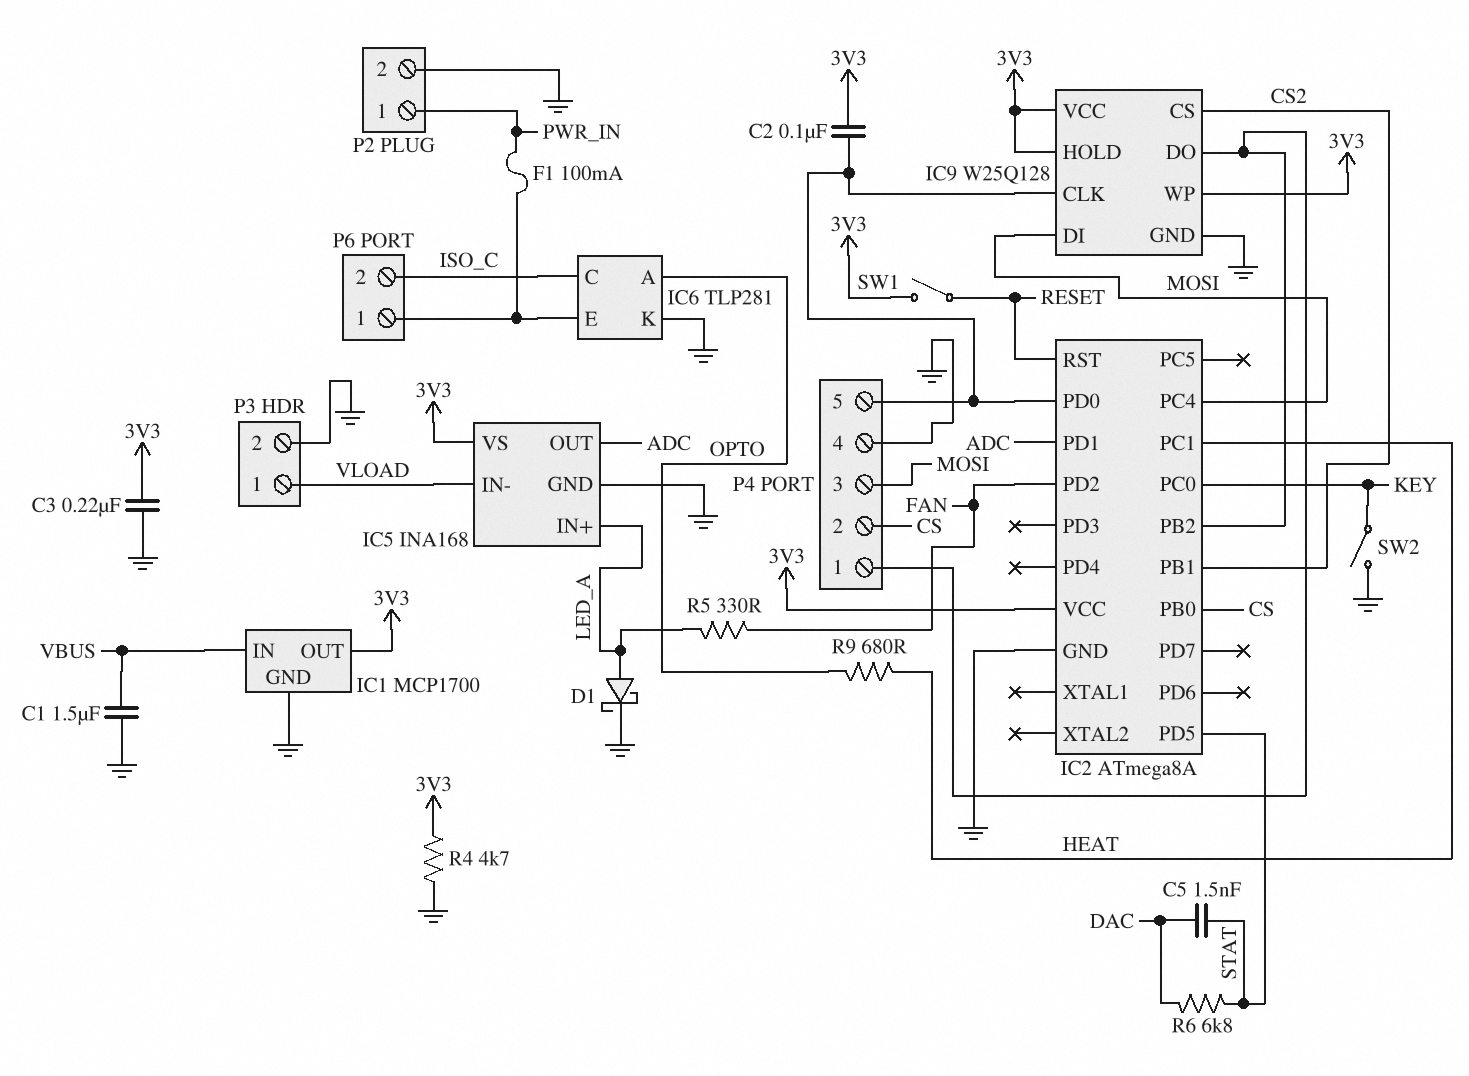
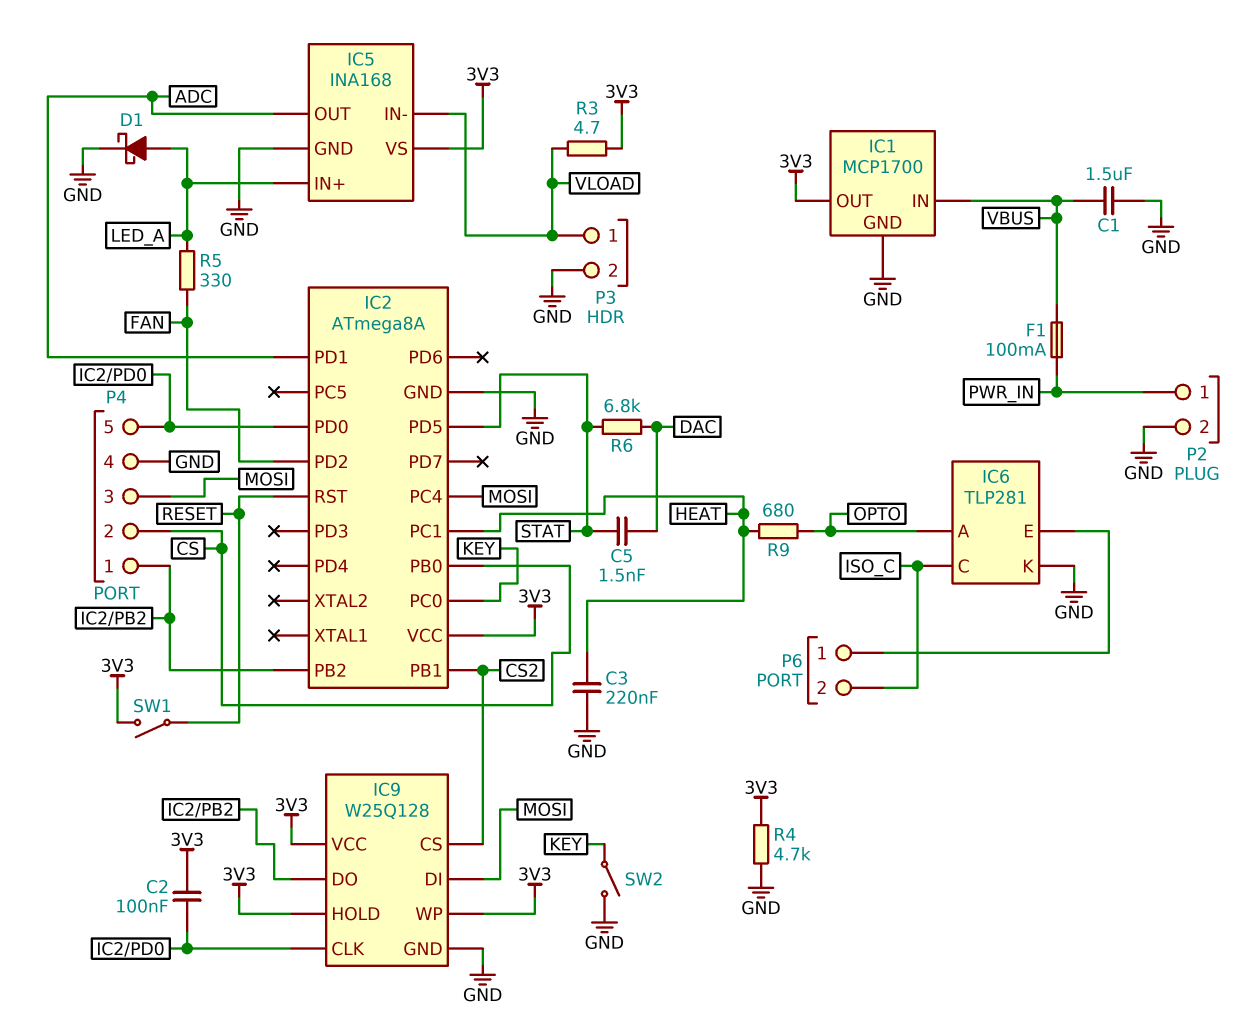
C3: 220nF (3V3, GND) -> 220nF (GND, HEAT)
F1: 100mA (IC6/E, PWR_IN) -> 100mA (PWR_IN, VBUS)
R3: none -> 4.7 (3V3, VLOAD)

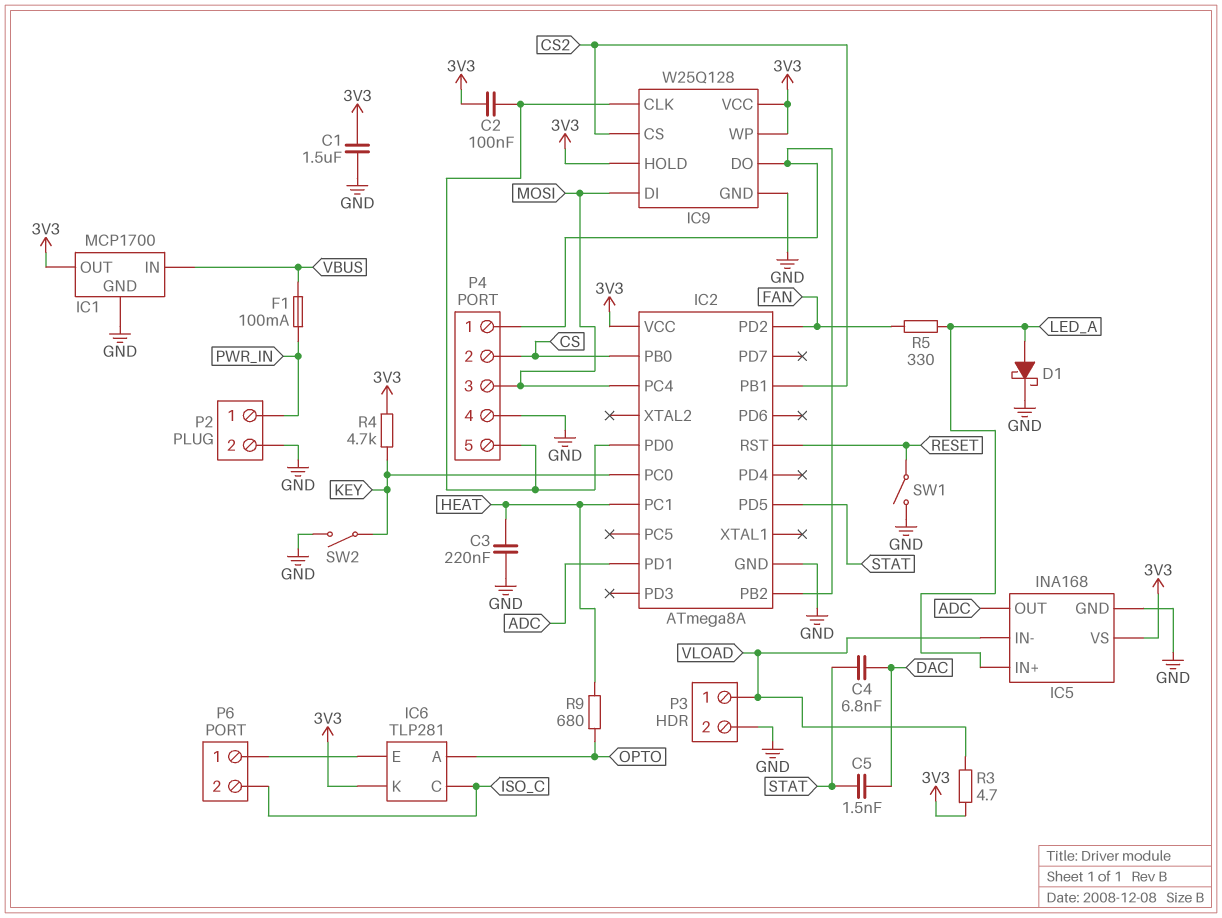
C1: 1.5uF (GND, VBUS) -> 1.5uF (3V3, GND)
C4: none -> 6.8nF (DAC, STAT)
IC6 pin K: GND -> 3V3
R4: 4.7k (3V3, GND) -> 4.7k (3V3, KEY)
R6: 6.8k (DAC, STAT) -> none
SW1: switch (3V3, RESET) -> switch (GND, RESET)

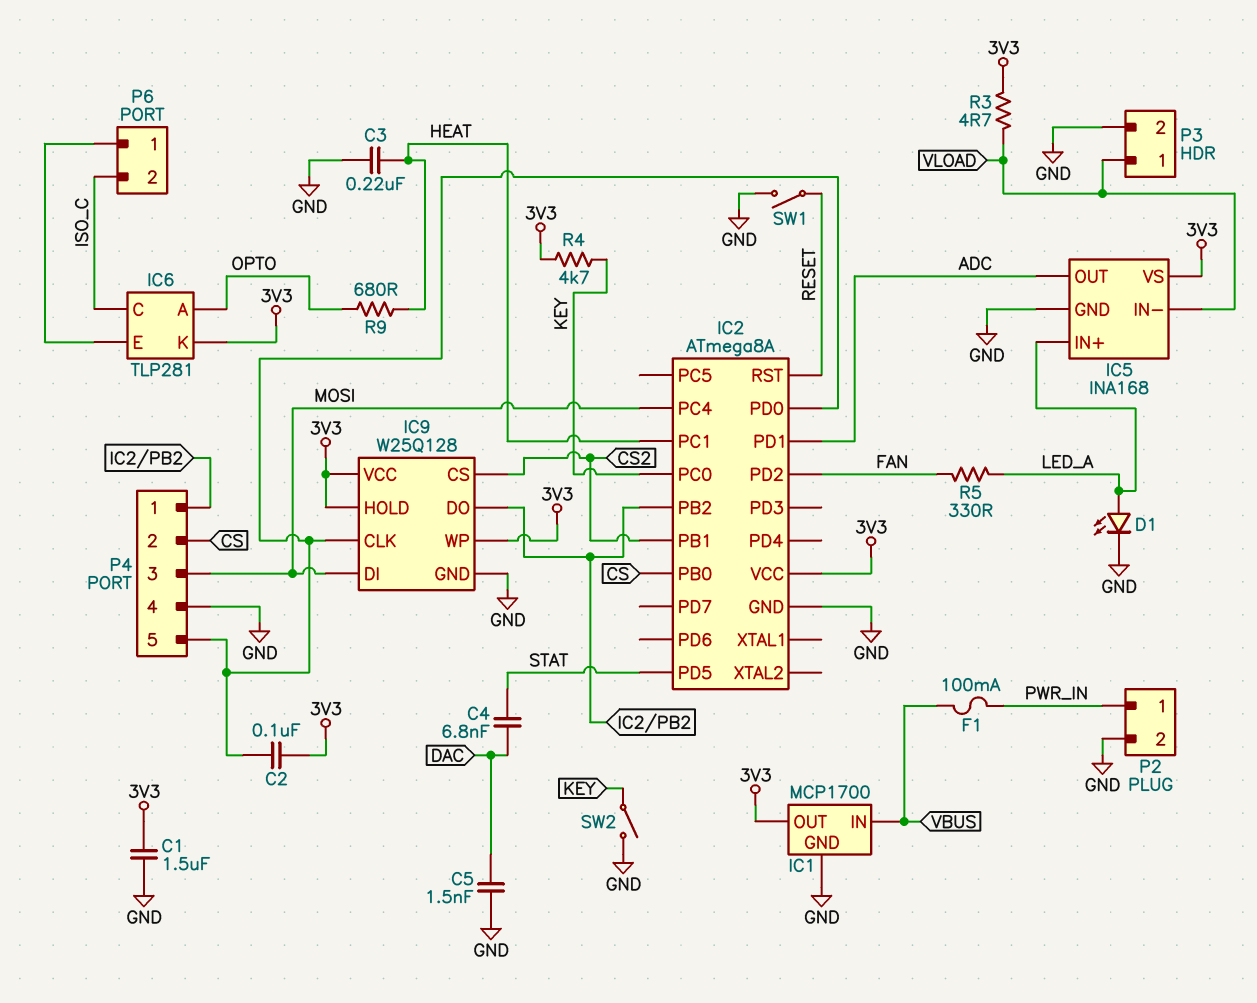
C5: 1.5nF (DAC, STAT) -> 1.5nF (DAC, GND)
D1: schottky (A LED_A, K GND) -> LED (A LED_A, K GND)

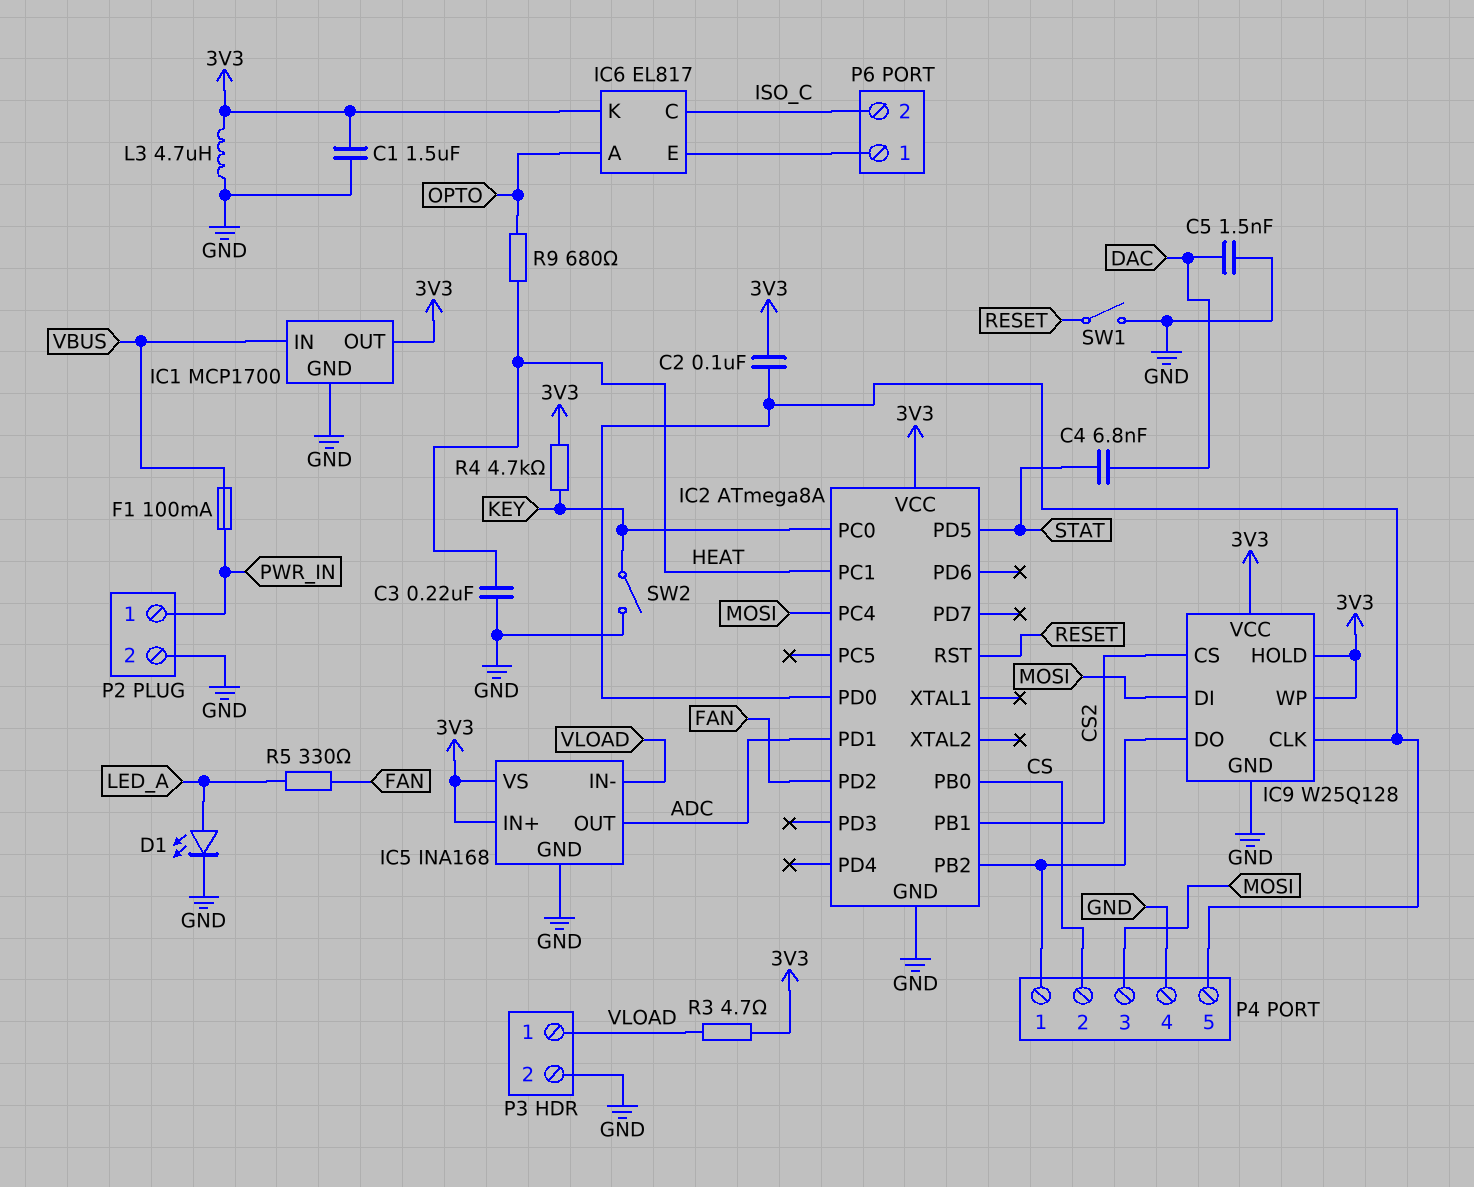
IC5 pin IN+: LED_A -> 3V3
IC6: TLP281 -> EL817
L3: none -> 4.7uH (3V3, GND)

